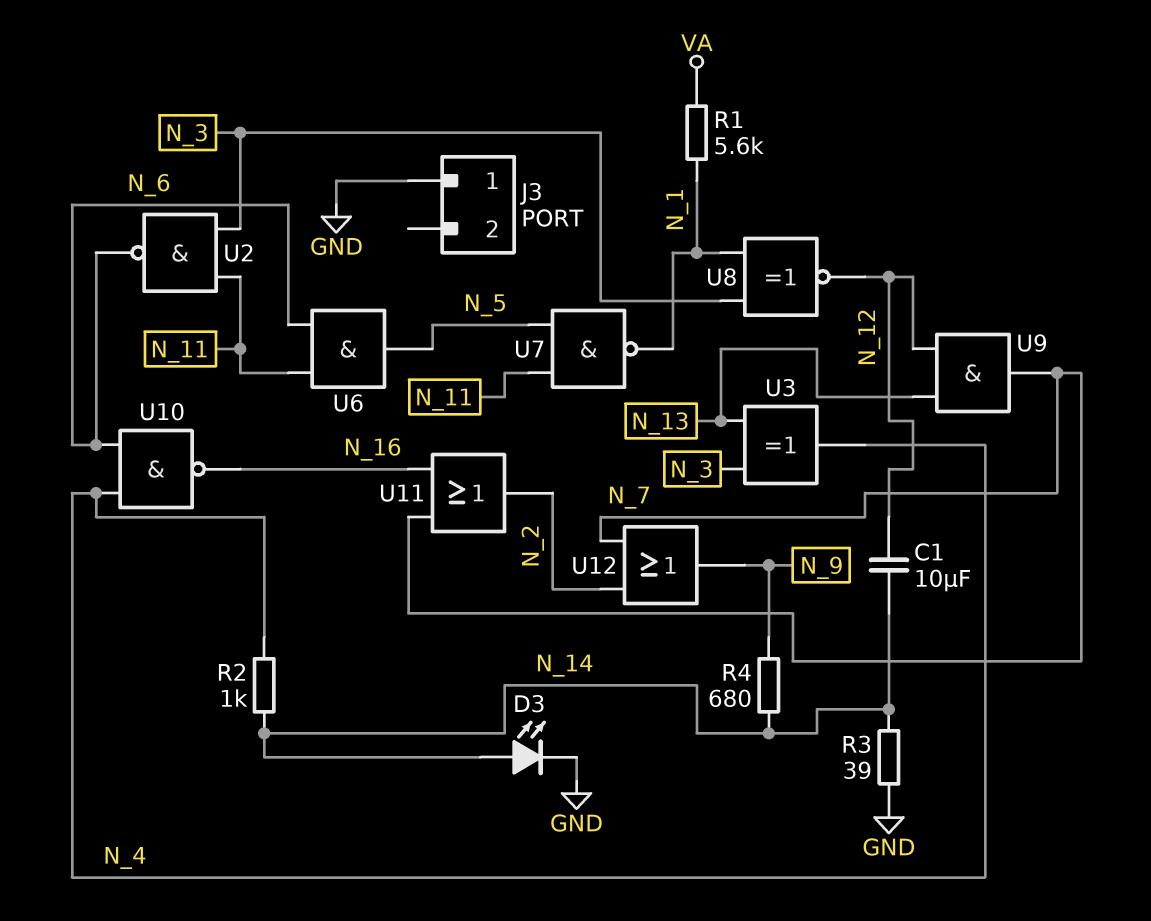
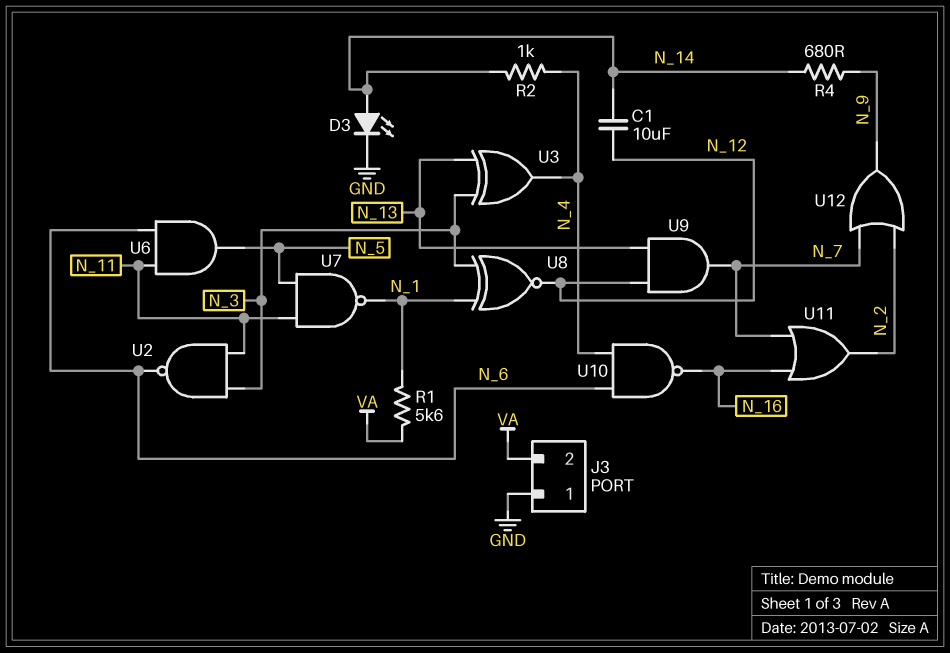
J3 pin 2: none -> VA
R3: 39 (GND, N_14) -> none

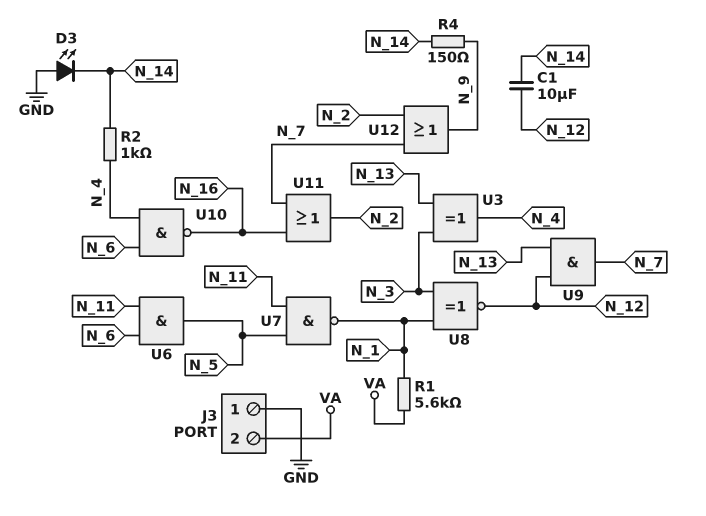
D3: LED (A N_14, K GND) -> LED (A GND, K N_14)
R4: 680 (N_9, N_14) -> 150 (N_9, N_14)
U2: NAND (in N_3, in N_11, out N_6) -> none

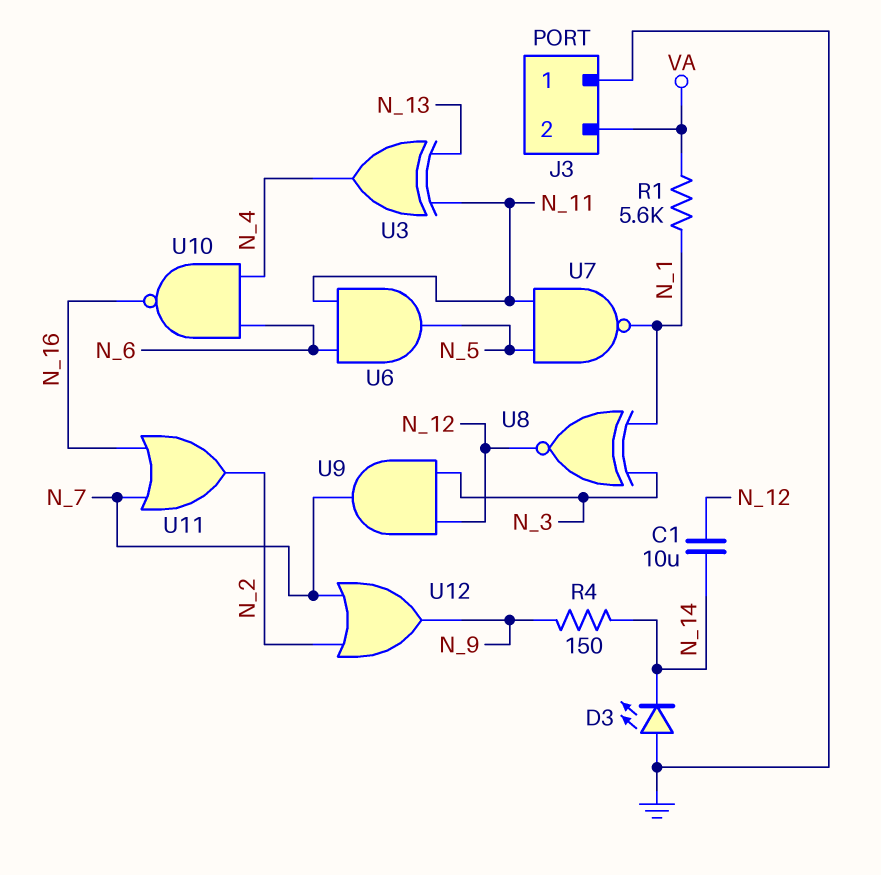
R2: 1k (N_4, N_14) -> none
U3: XOR (in N_3, in N_13, out N_4) -> XOR (in N_11, in N_13, out N_4)
U9: AND (in N_12, in N_13, out N_7) -> AND (in N_3, in N_12, out N_7)

